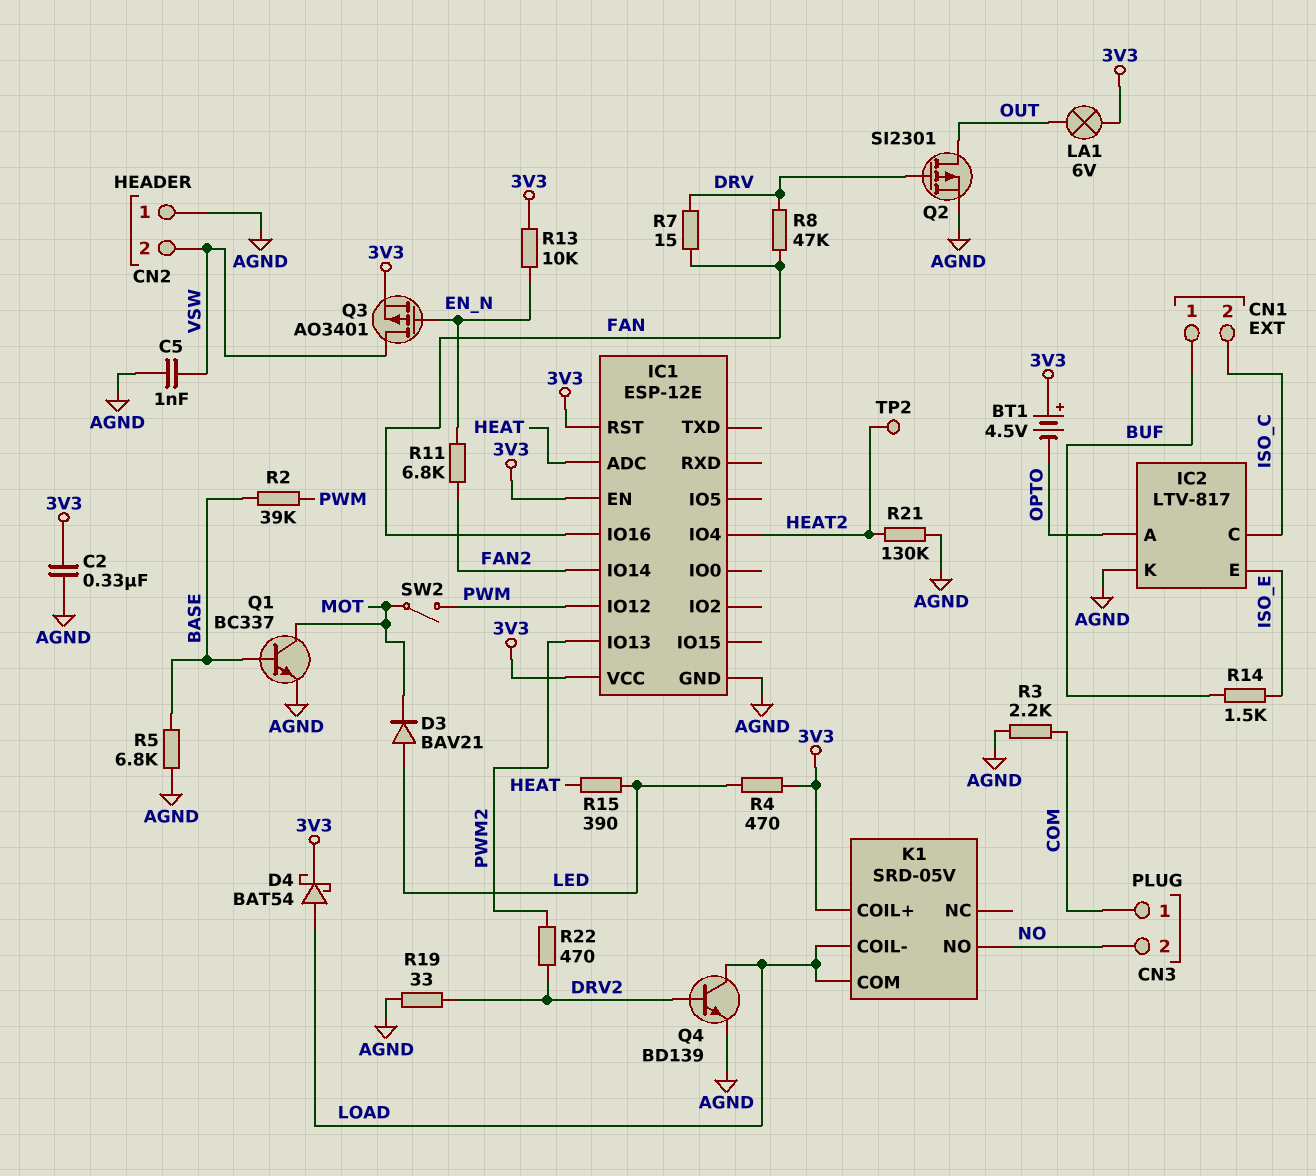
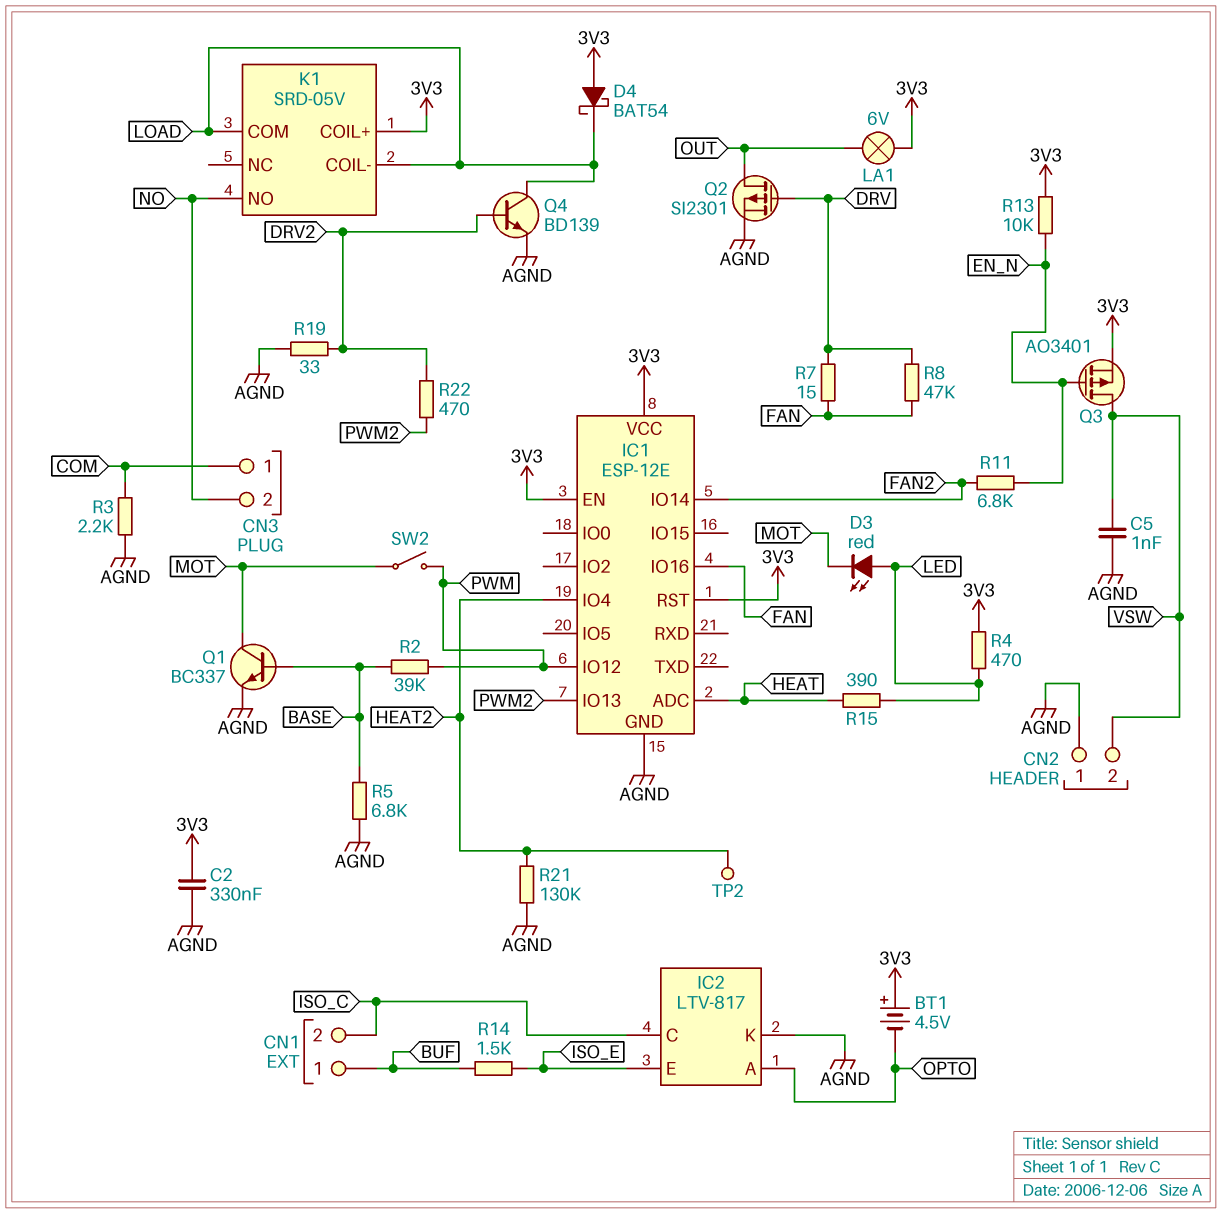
D3: diode BAV21 (A LED, K MOT) -> LED red (A LED, K MOT)
D4: schottky BAT54 (A LOAD, K 3V3) -> schottky BAT54 (A 3V3, K LOAD)

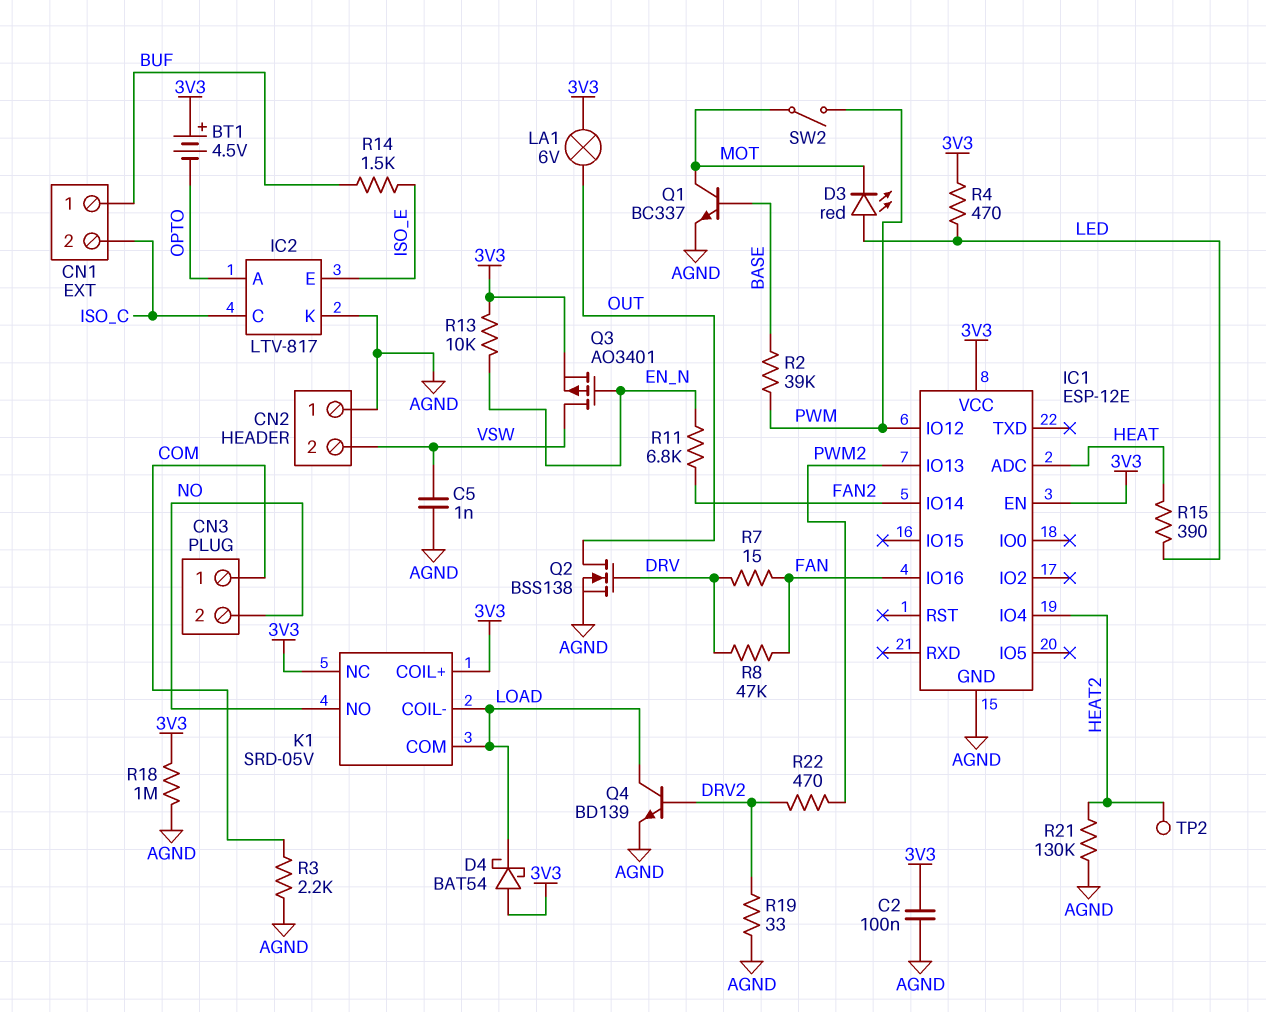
C2: 330nF (3V3, AGND) -> 100nF (3V3, AGND)
IC1 pin RST: 3V3 -> none
K1 pin NC: none -> 3V3
Q2: PMOS SI2301 (G DRV, D OUT, S AGND) -> NMOS BSS138 (G DRV, D OUT, S AGND)
R5: 6.8k (AGND, BASE) -> none
R18: none -> 1M (3V3, AGND)

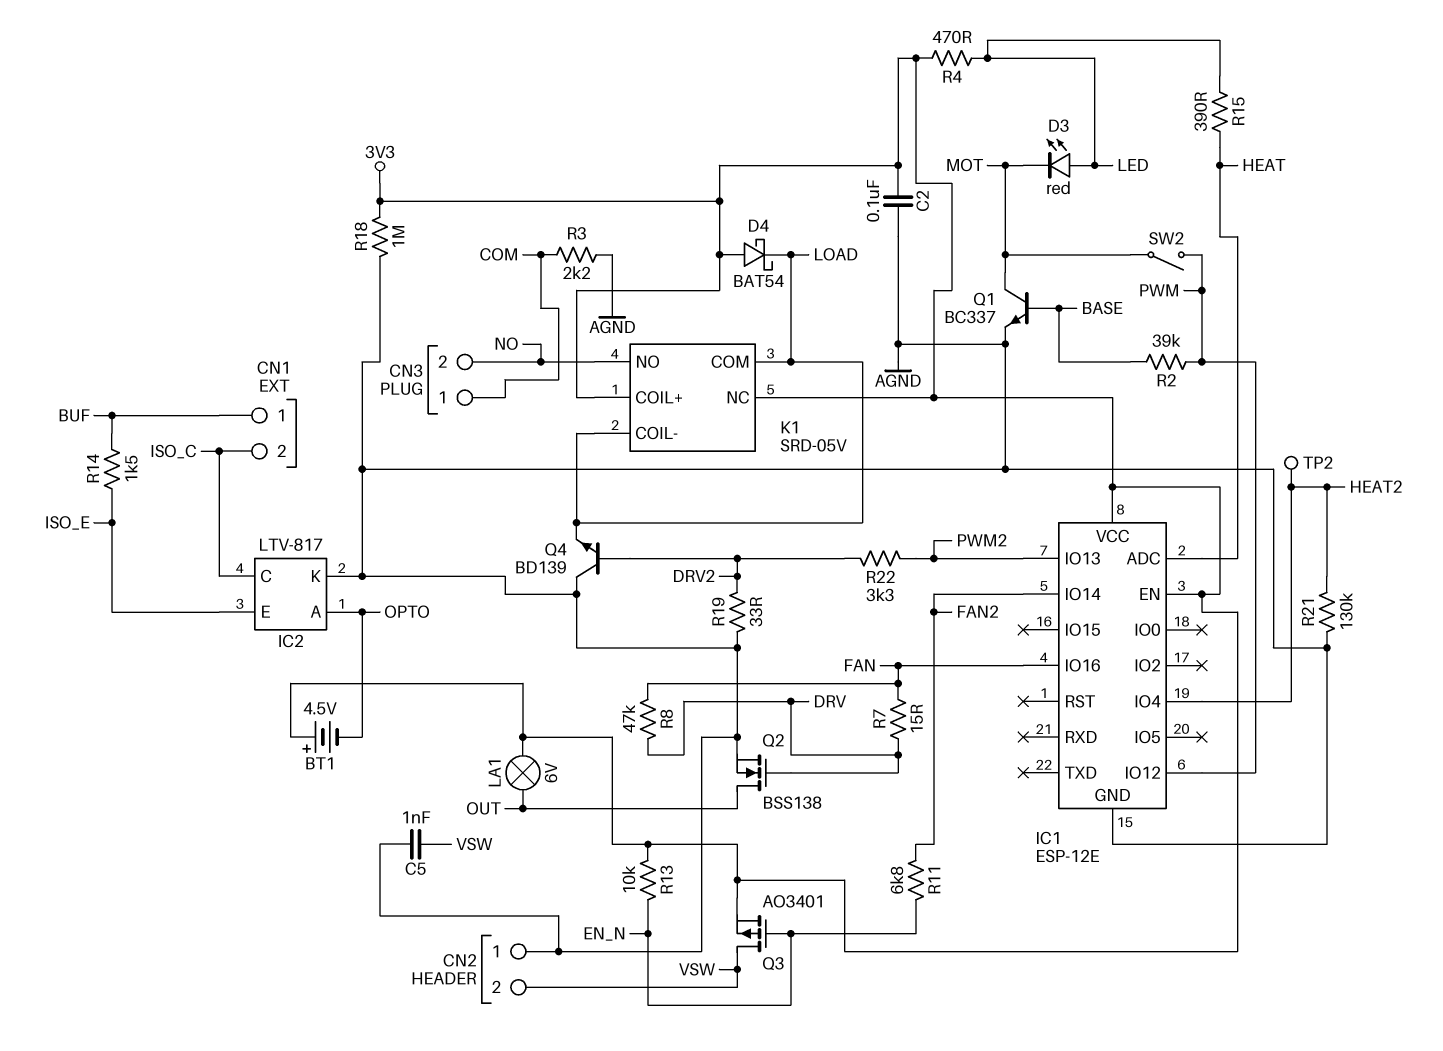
Q4: NPN BD139 (B DRV2, C LOAD, E AGND) -> NPN BD139 (B DRV2, C AGND, E LOAD)
R22: 470 (DRV2, PWM2) -> 3.3k (DRV2, PWM2)

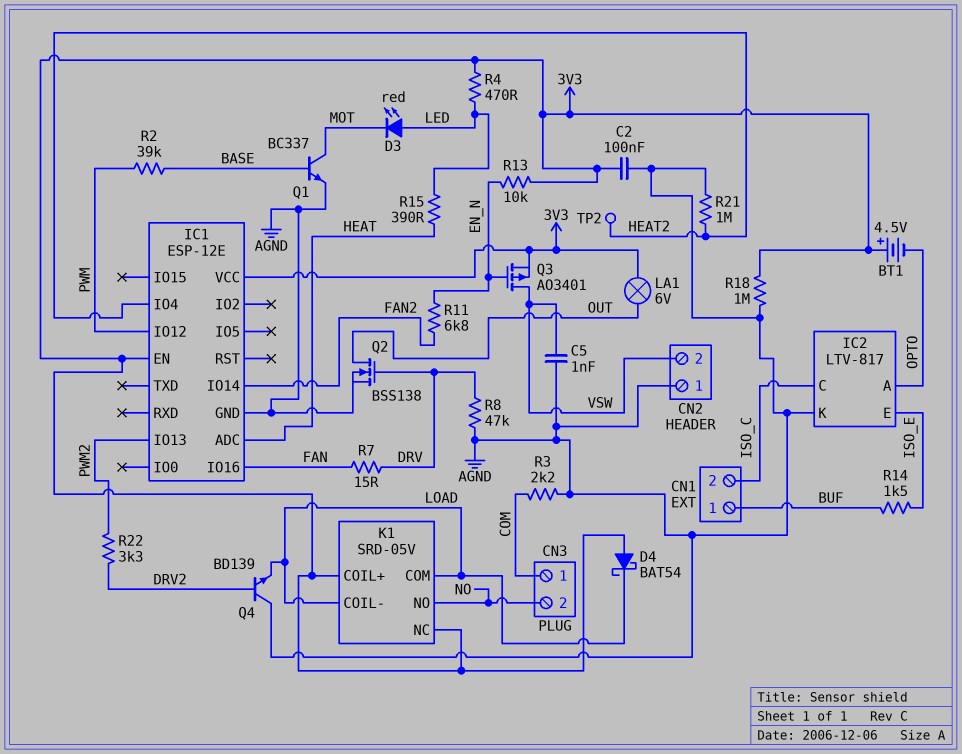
R8: 47k (DRV, FAN) -> 47k (AGND, DRV)
R19: 33 (AGND, DRV2) -> none
R21: 130k (AGND, HEAT2) -> 1M (AGND, HEAT2)
SW2: switch (MOT, PWM) -> none

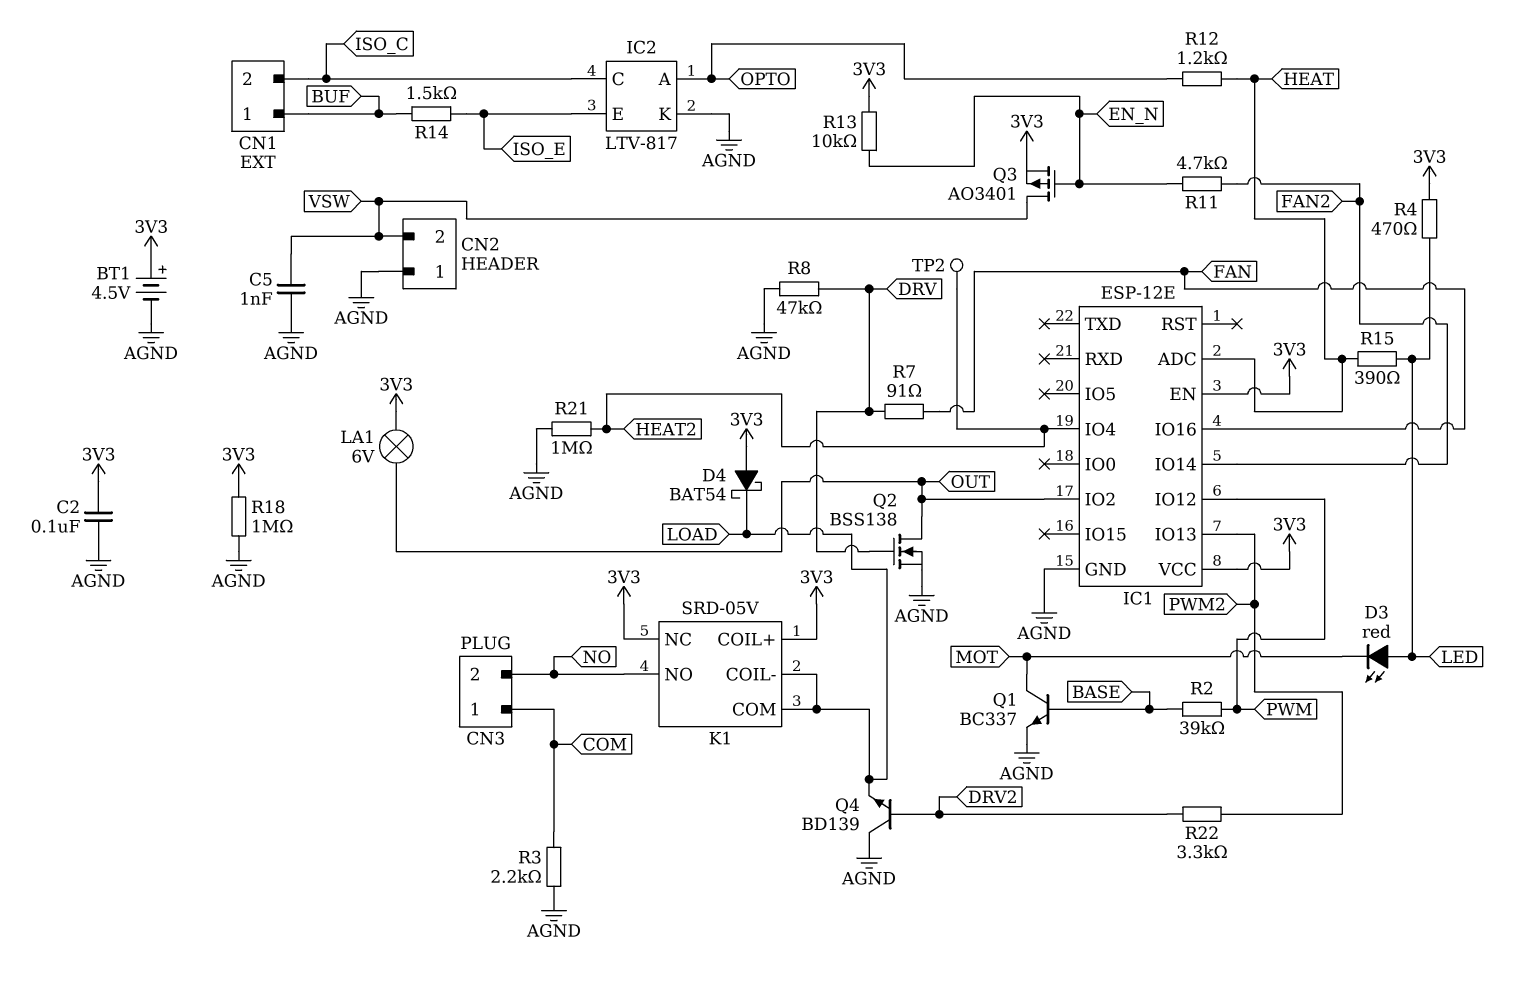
BT1: 4.5V (plus 3V3, minus OPTO) -> 4.5V (plus 3V3, minus AGND)
IC1 pin IO2: none -> OUT
R7: 15 (DRV, FAN) -> 91 (DRV, FAN)
R11: 6.8k (EN_N, FAN2) -> 4.7k (EN_N, FAN2)
R12: none -> 1.2k (HEAT, OPTO)

